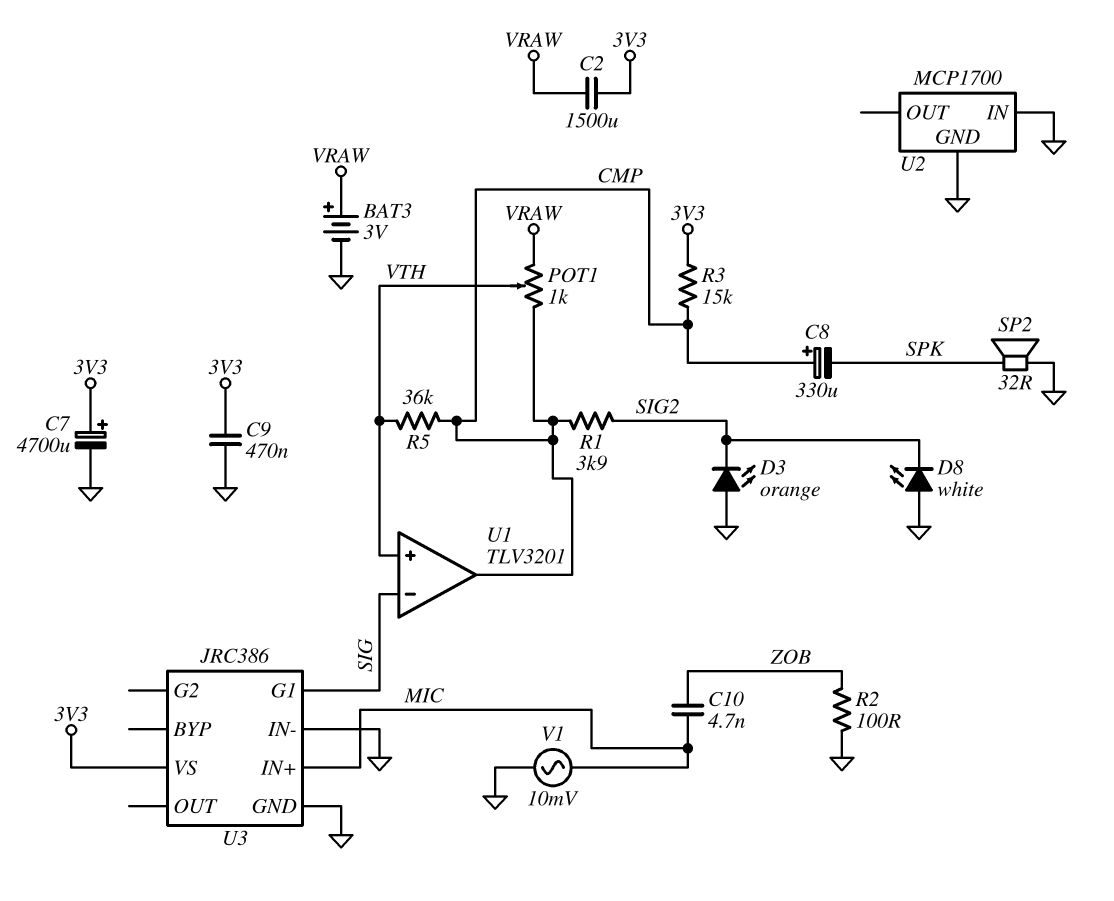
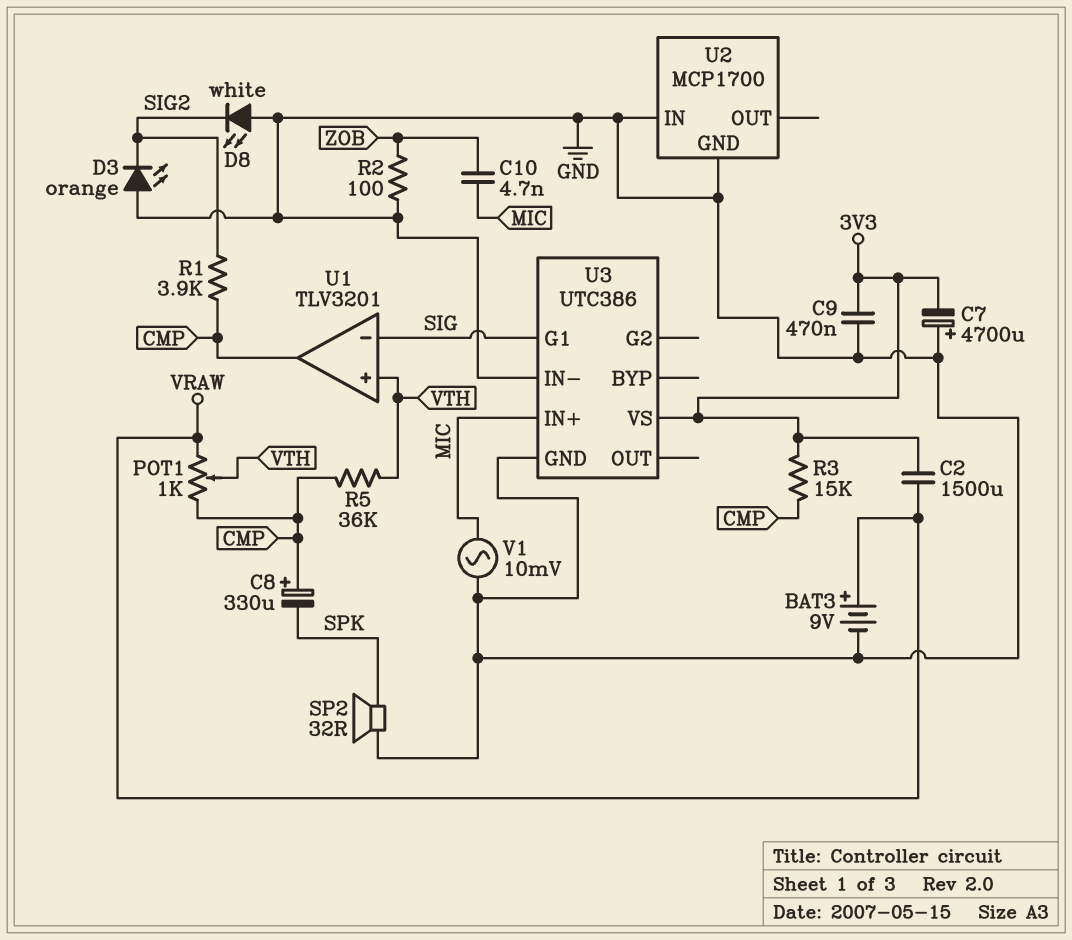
BAT3: 3V (plus VRAW, minus GND) -> 9V (plus VRAW, minus GND)
C7: 4700uF (plus 3V3, minus GND) -> 4700uF (plus GND, minus 3V3)
U3: JRC386 -> UTC386

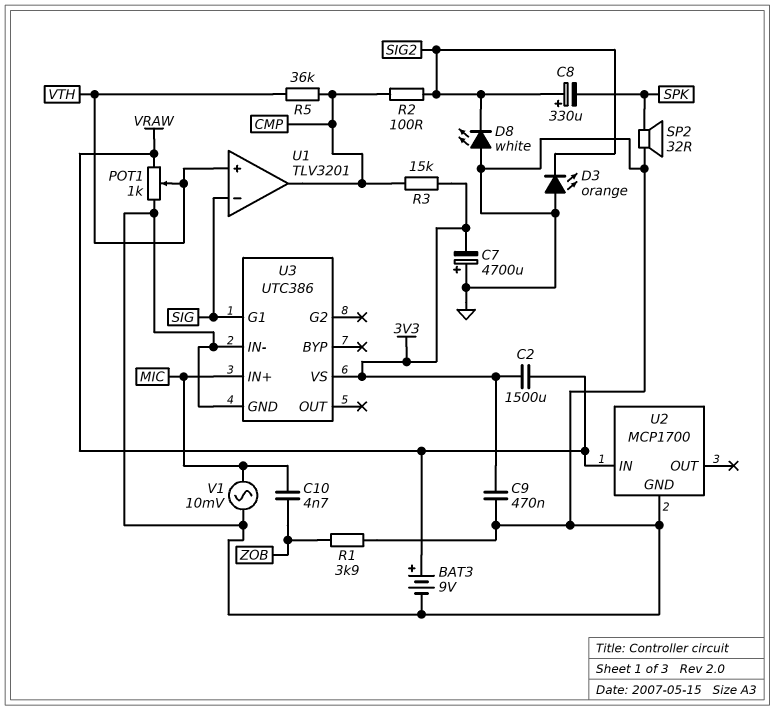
C8: 330uF (plus CMP, minus SPK) -> 330uF (plus SIG2, minus SPK)
POT1: 1k (CMP, VRAW, wiper VTH) -> 1k (GND, VRAW, wiper VTH)
R1: 3.9k (CMP, SIG2) -> 3.9k (GND, ZOB)
R2: 100 (GND, ZOB) -> 100 (CMP, SIG2)
U2 pin IN: GND -> VRAW

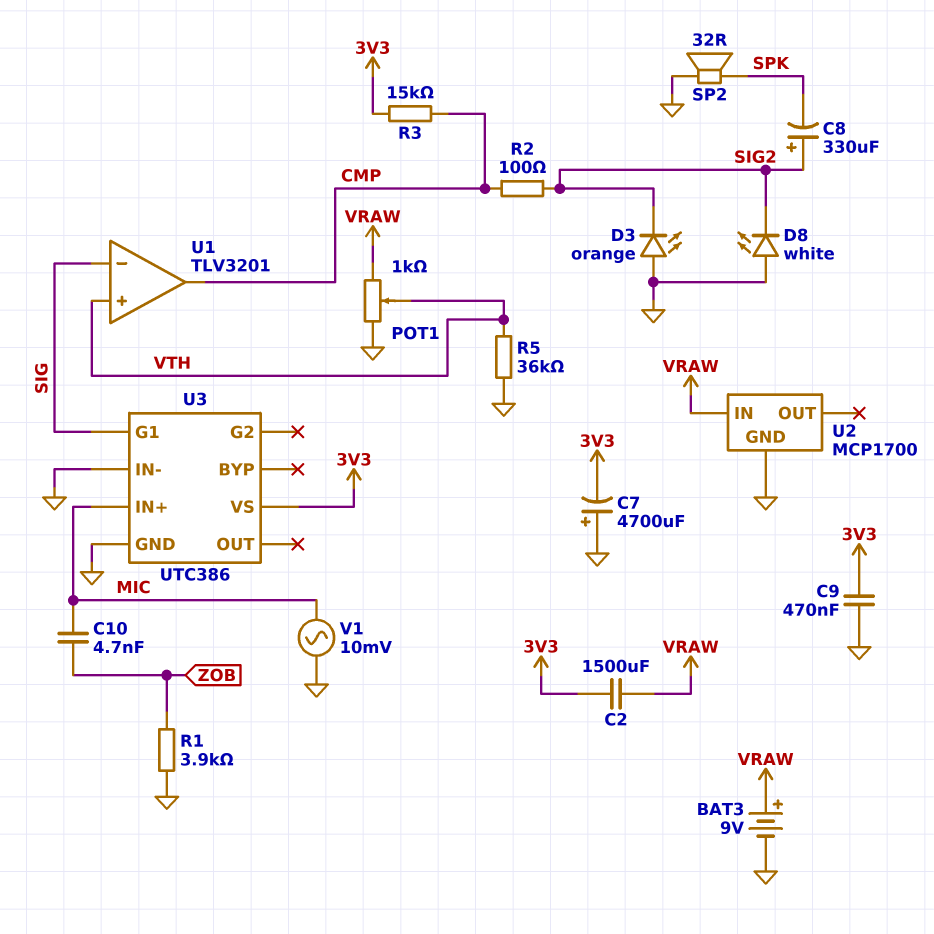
R5: 36k (CMP, VTH) -> 36k (GND, VTH)

